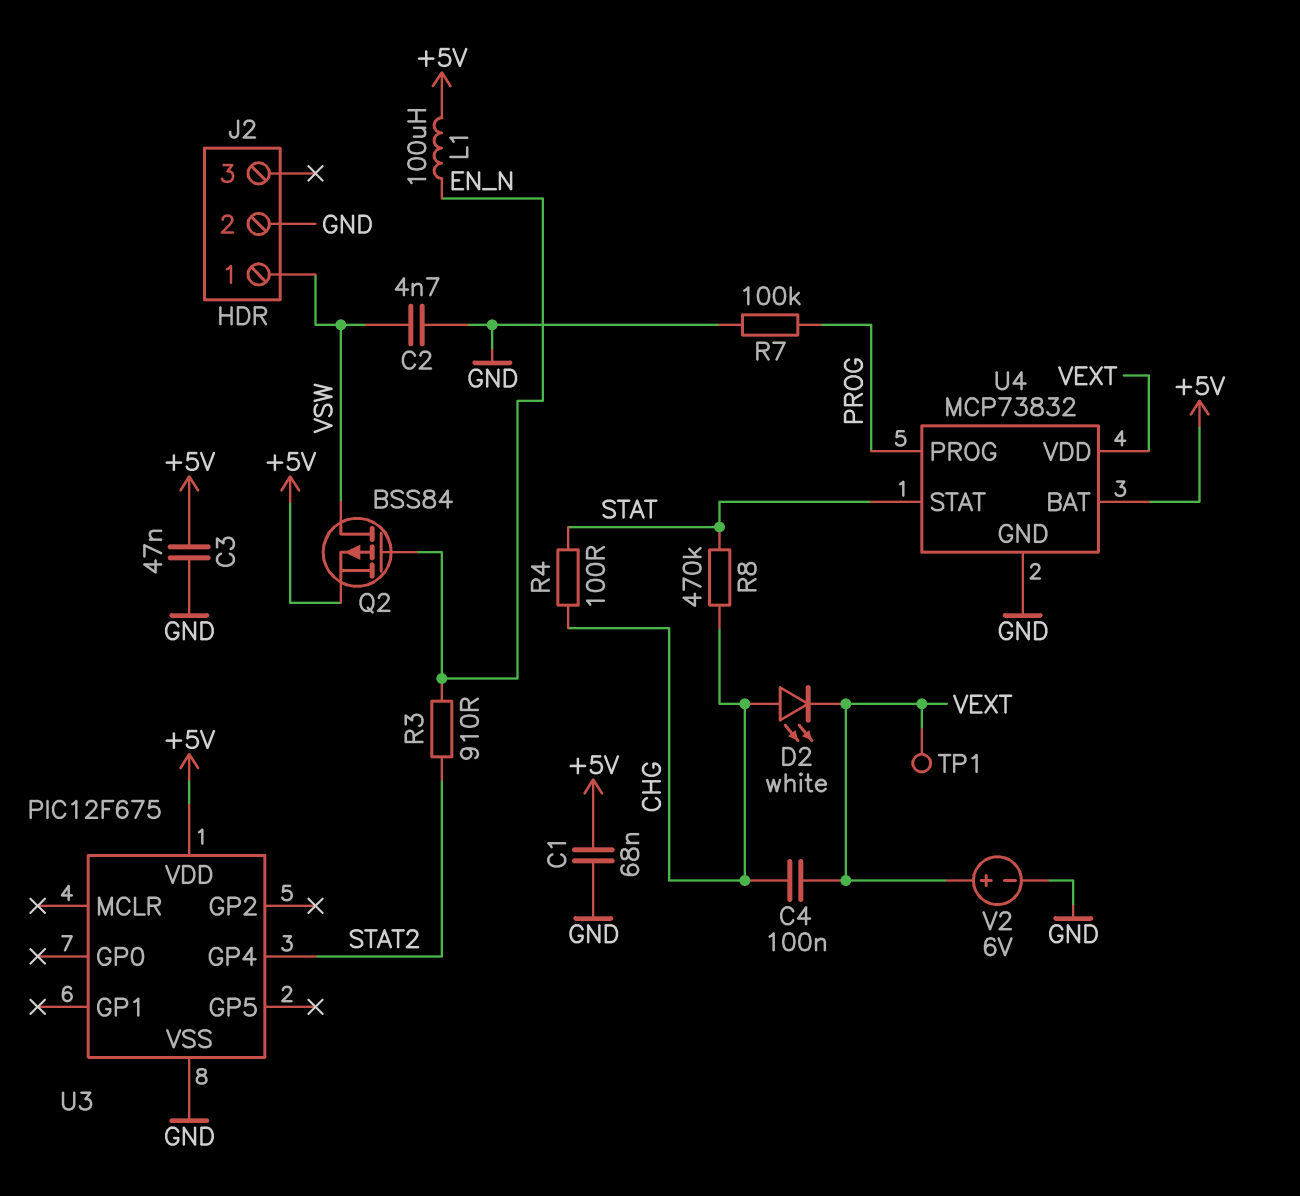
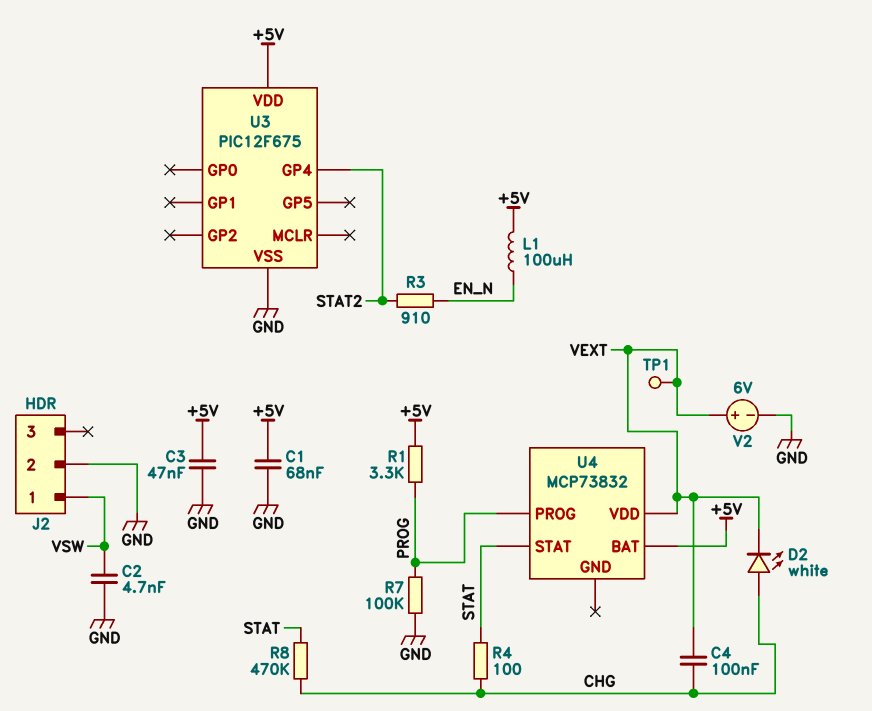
Q2: PMOS BSS84 (G EN_N, D VSW, S +5V) -> none
R1: none -> 3.3k (+5V, PROG)
U4 pin GND: GND -> none

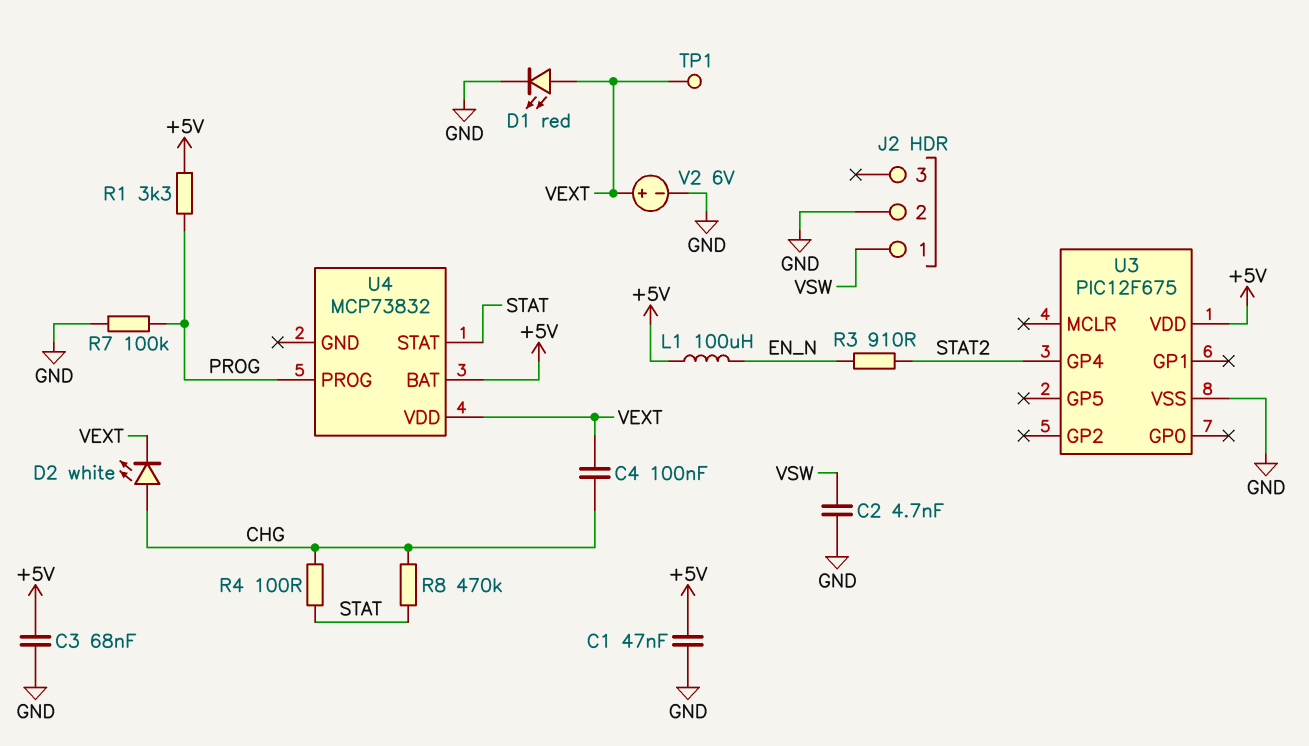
C1: 68nF (+5V, GND) -> 47nF (+5V, GND)
C3: 47nF (+5V, GND) -> 68nF (+5V, GND)
D1: none -> LED red (A VEXT, K GND)

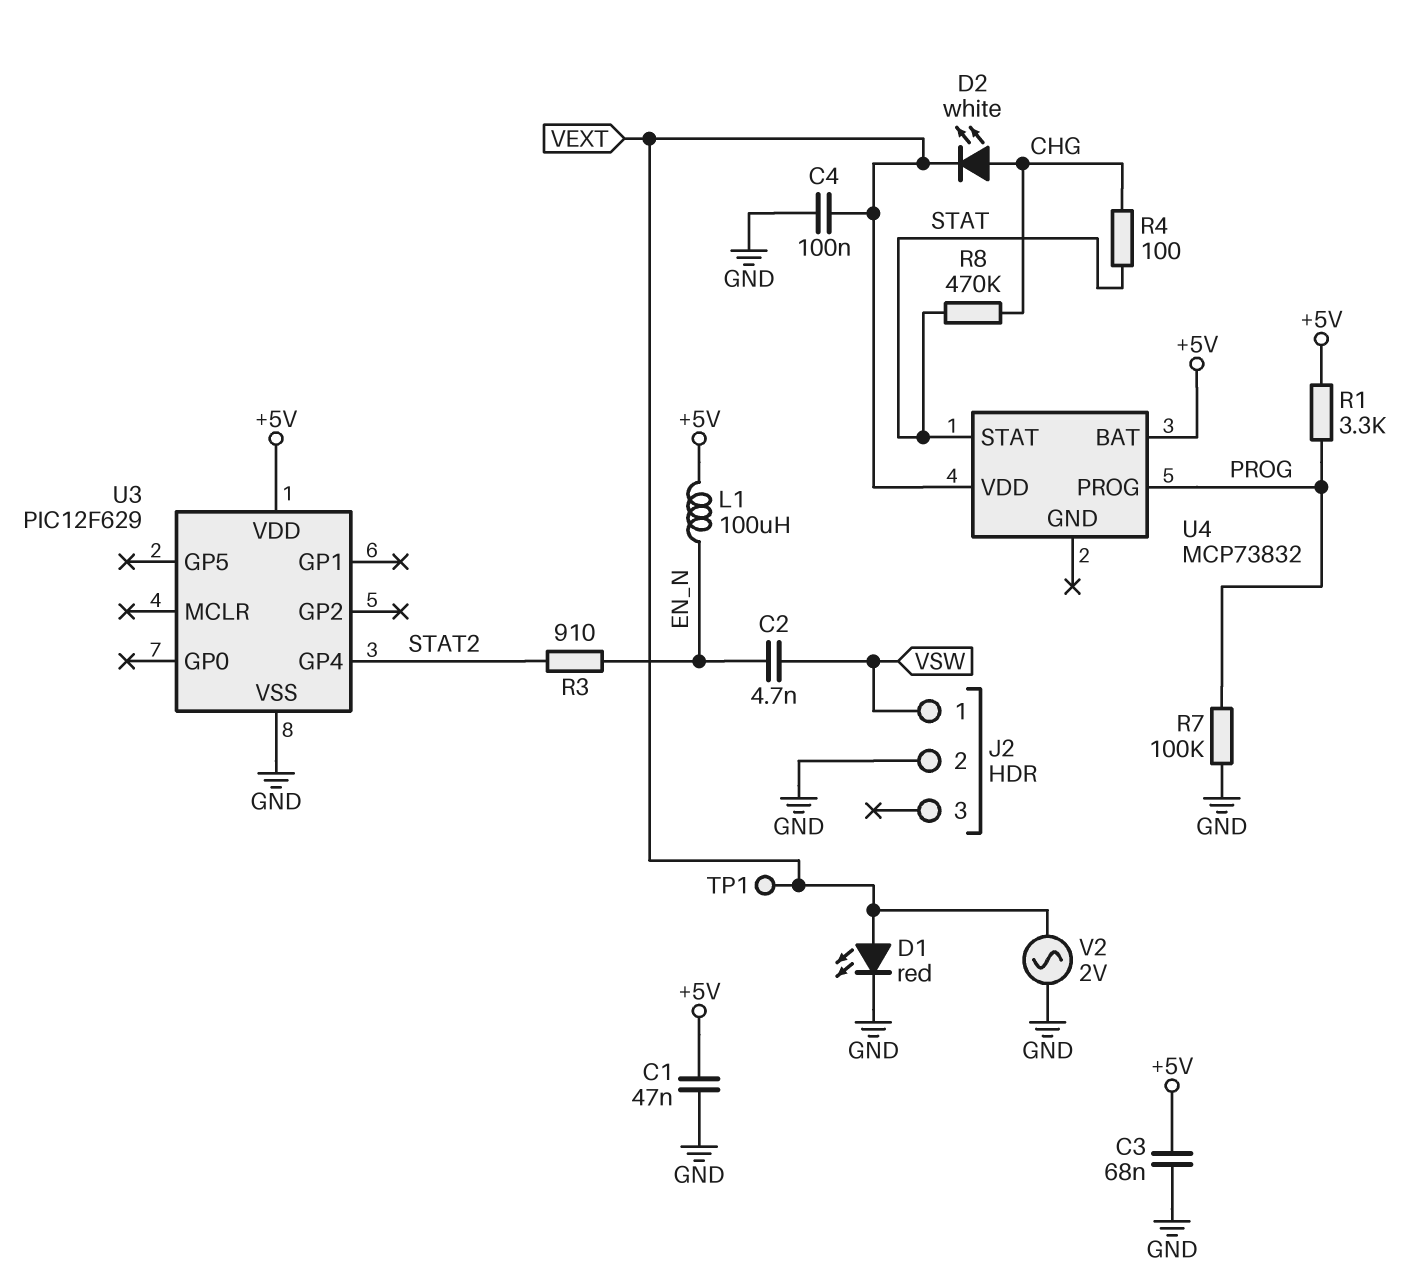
C2: 4.7nF (GND, VSW) -> 4.7nF (EN_N, VSW)
C4: 100nF (CHG, VEXT) -> 100nF (GND, VEXT)
U3: PIC12F675 -> PIC12F629
V2: 6V (plus VEXT, minus GND) -> AC 2V (GND, VEXT)

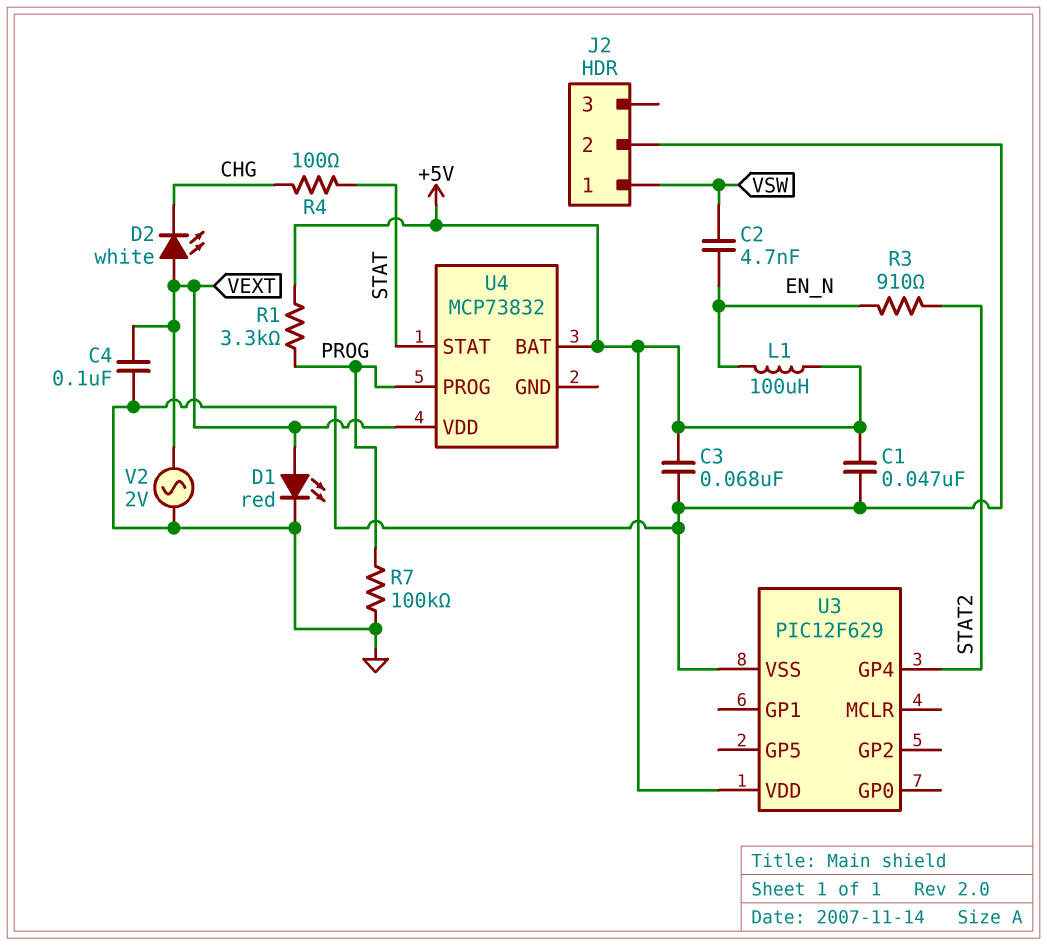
D2: LED white (A CHG, K VEXT) -> LED white (A VEXT, K CHG)
R8: 470k (CHG, STAT) -> none
TP1: test point (VEXT) -> none

